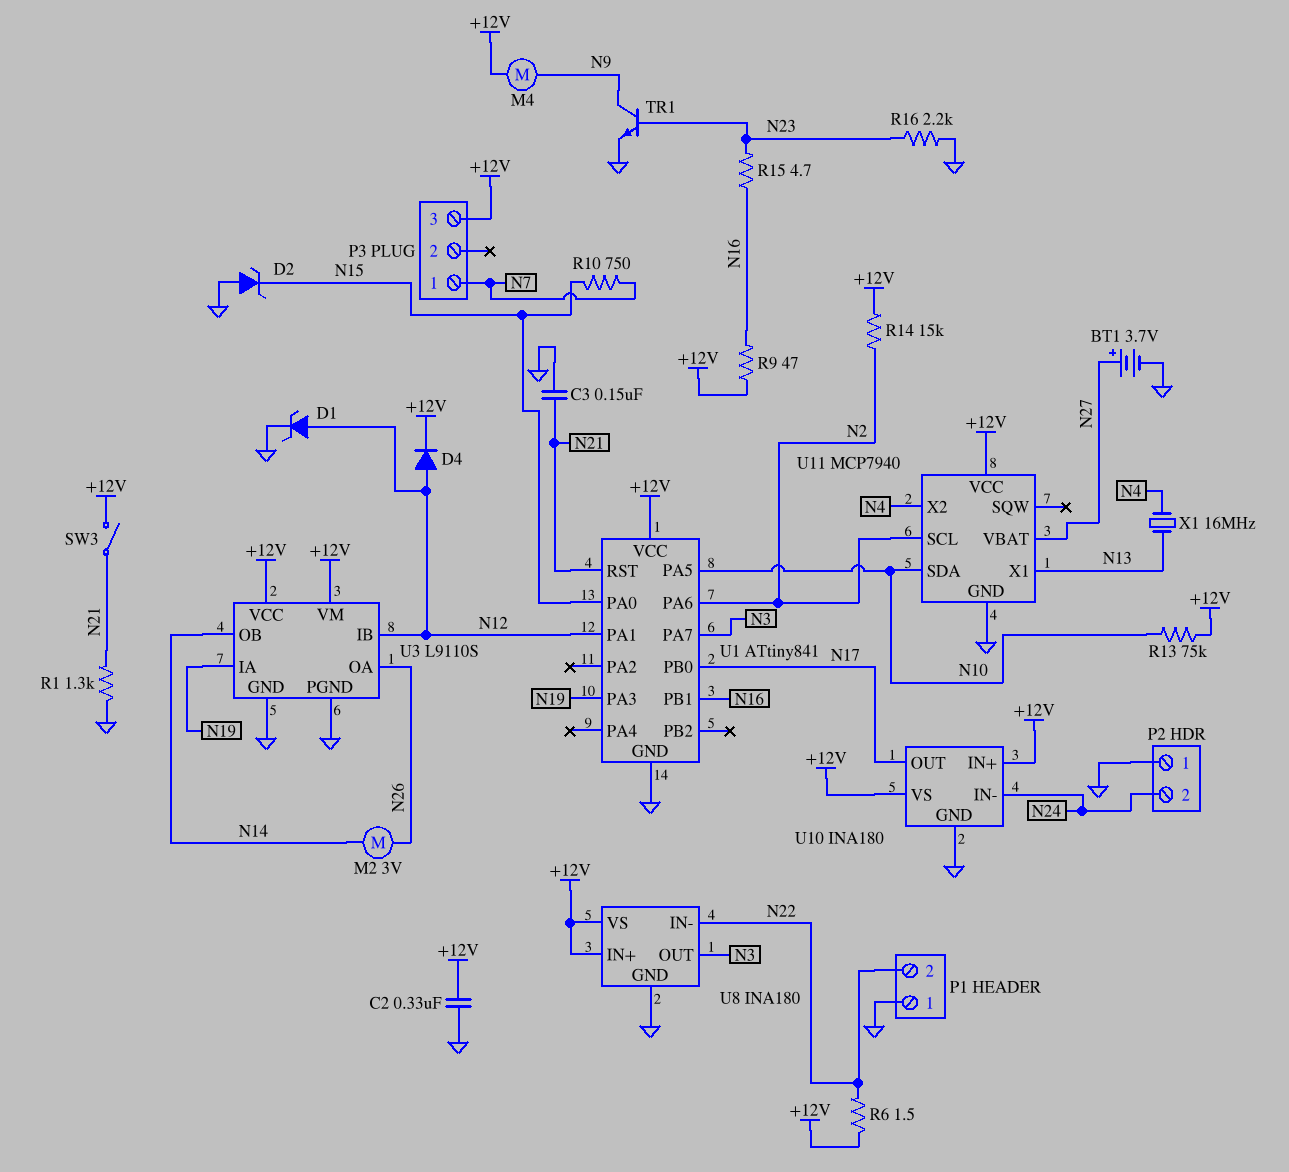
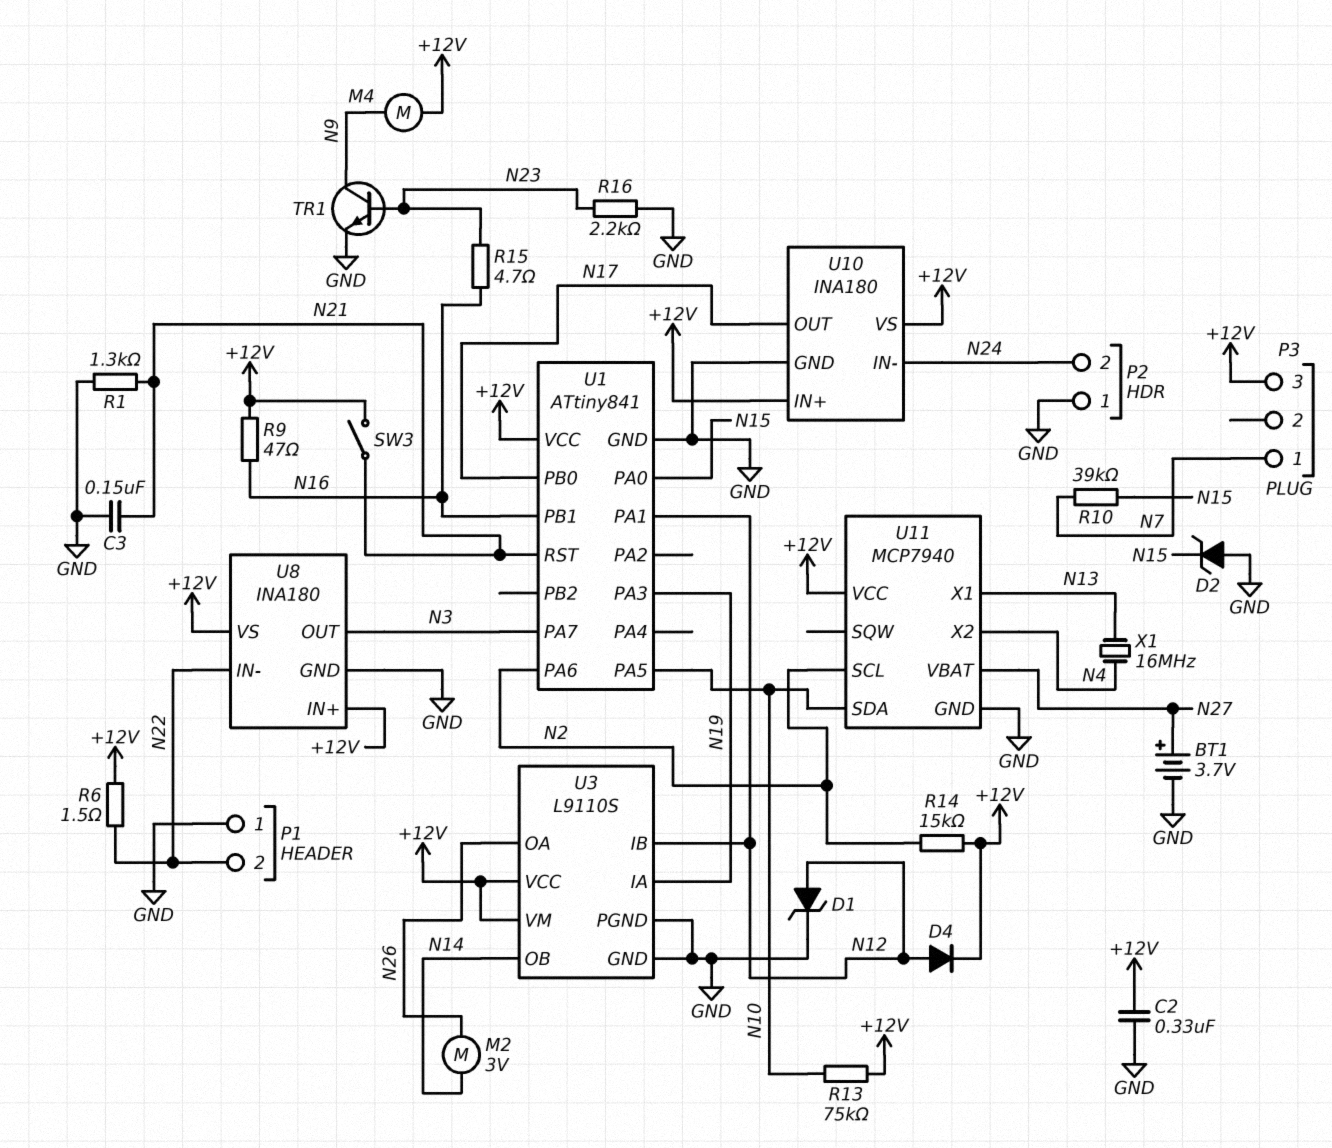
R10: 750 (N7, N15) -> 39k (N7, N15)

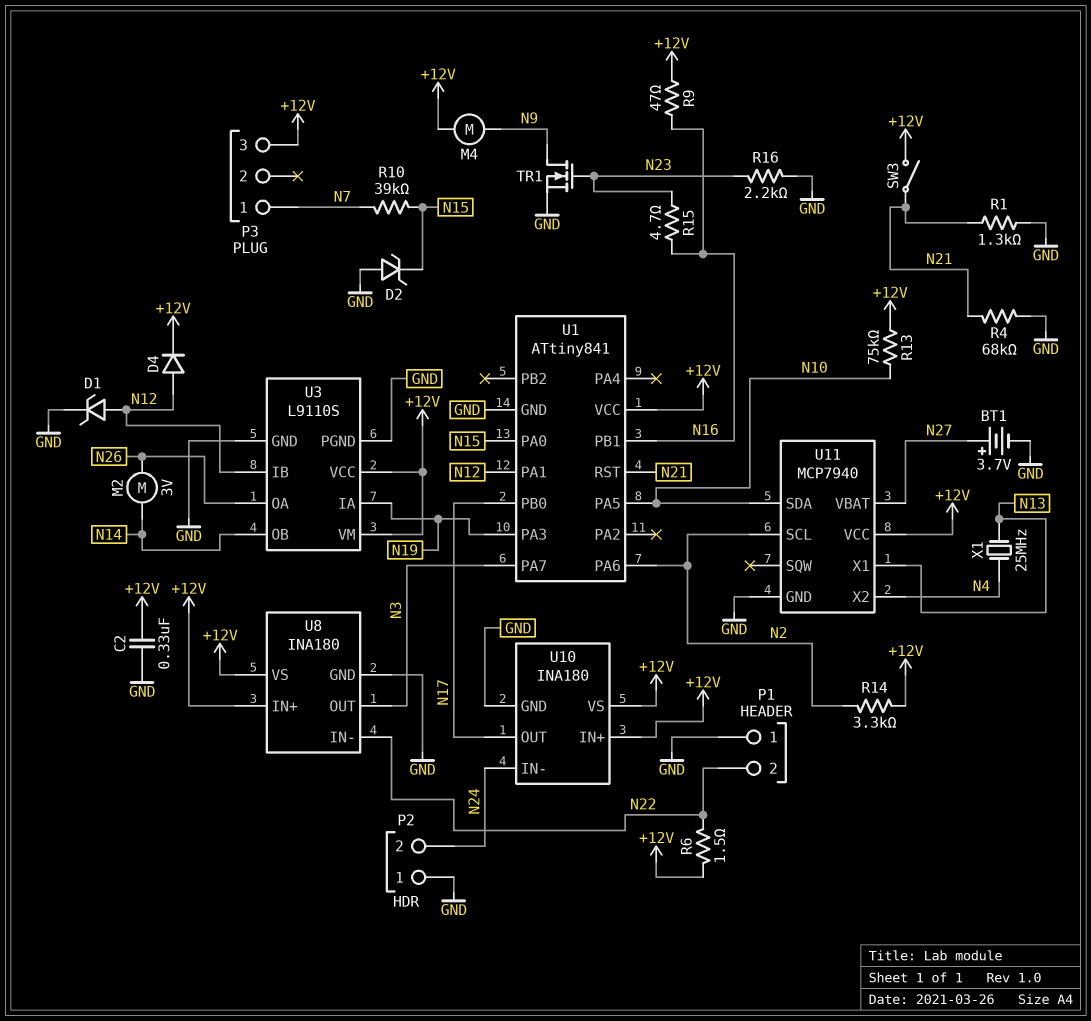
C3: 150nF (GND, N21) -> none
R4: none -> 68k (GND, N21)
R14: 15k (+12V, N2) -> 3.3k (+12V, N2)
TR1: NPN (B N23, C N9, E GND) -> NMOS (G N23, D N9, S GND)
X1: 16MHz (N4, N13) -> 25MHz (N4, N13)

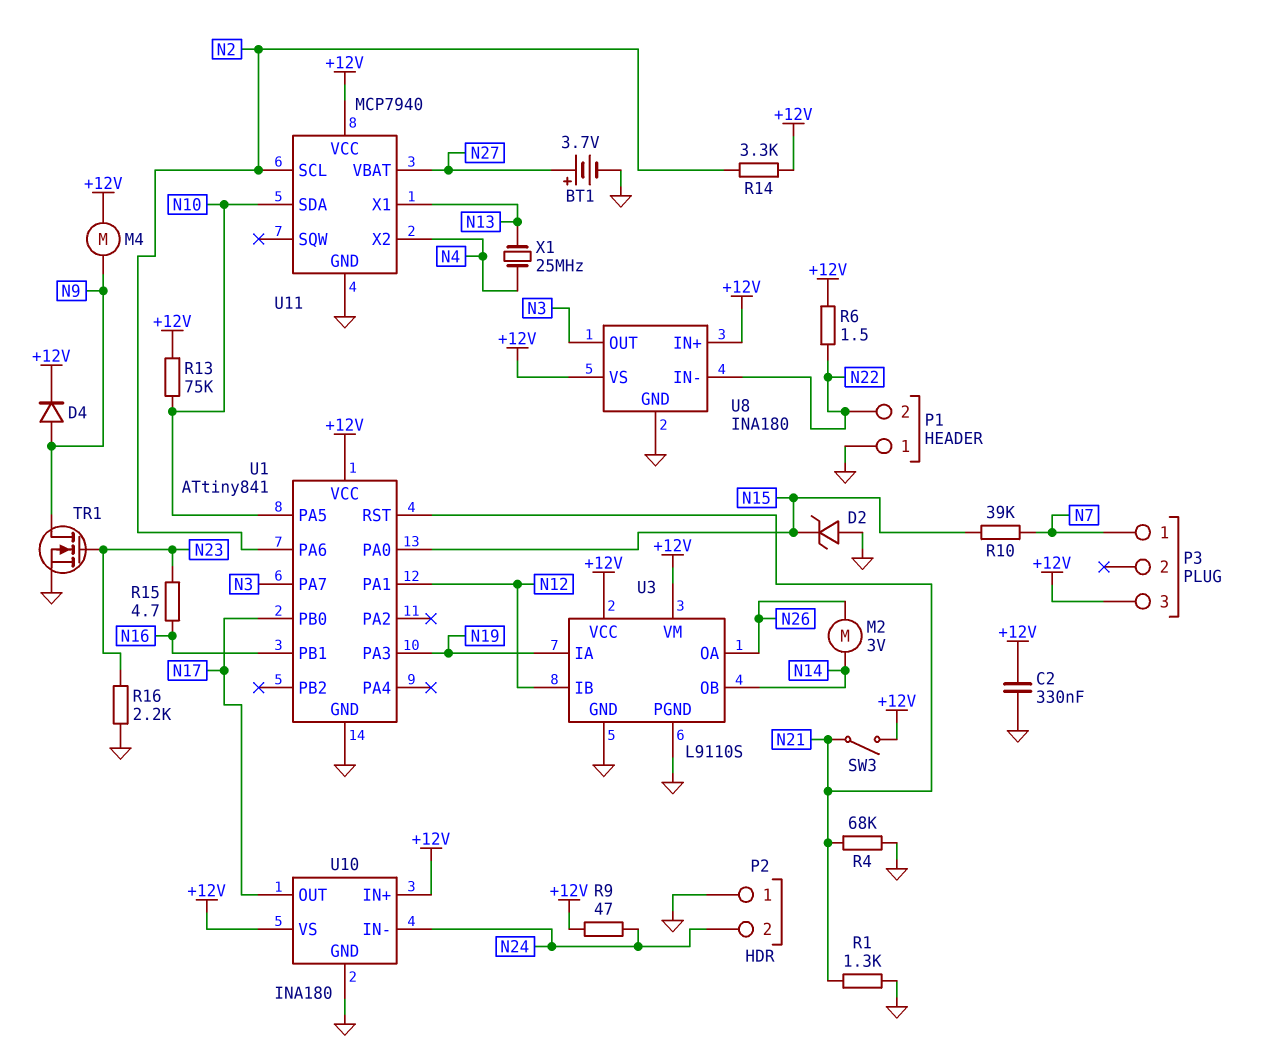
D1: zener (A N12, K GND) -> none
D4: diode (A N12, K +12V) -> diode (A N9, K +12V)
R9: 47 (+12V, N16) -> 47 (+12V, N24)

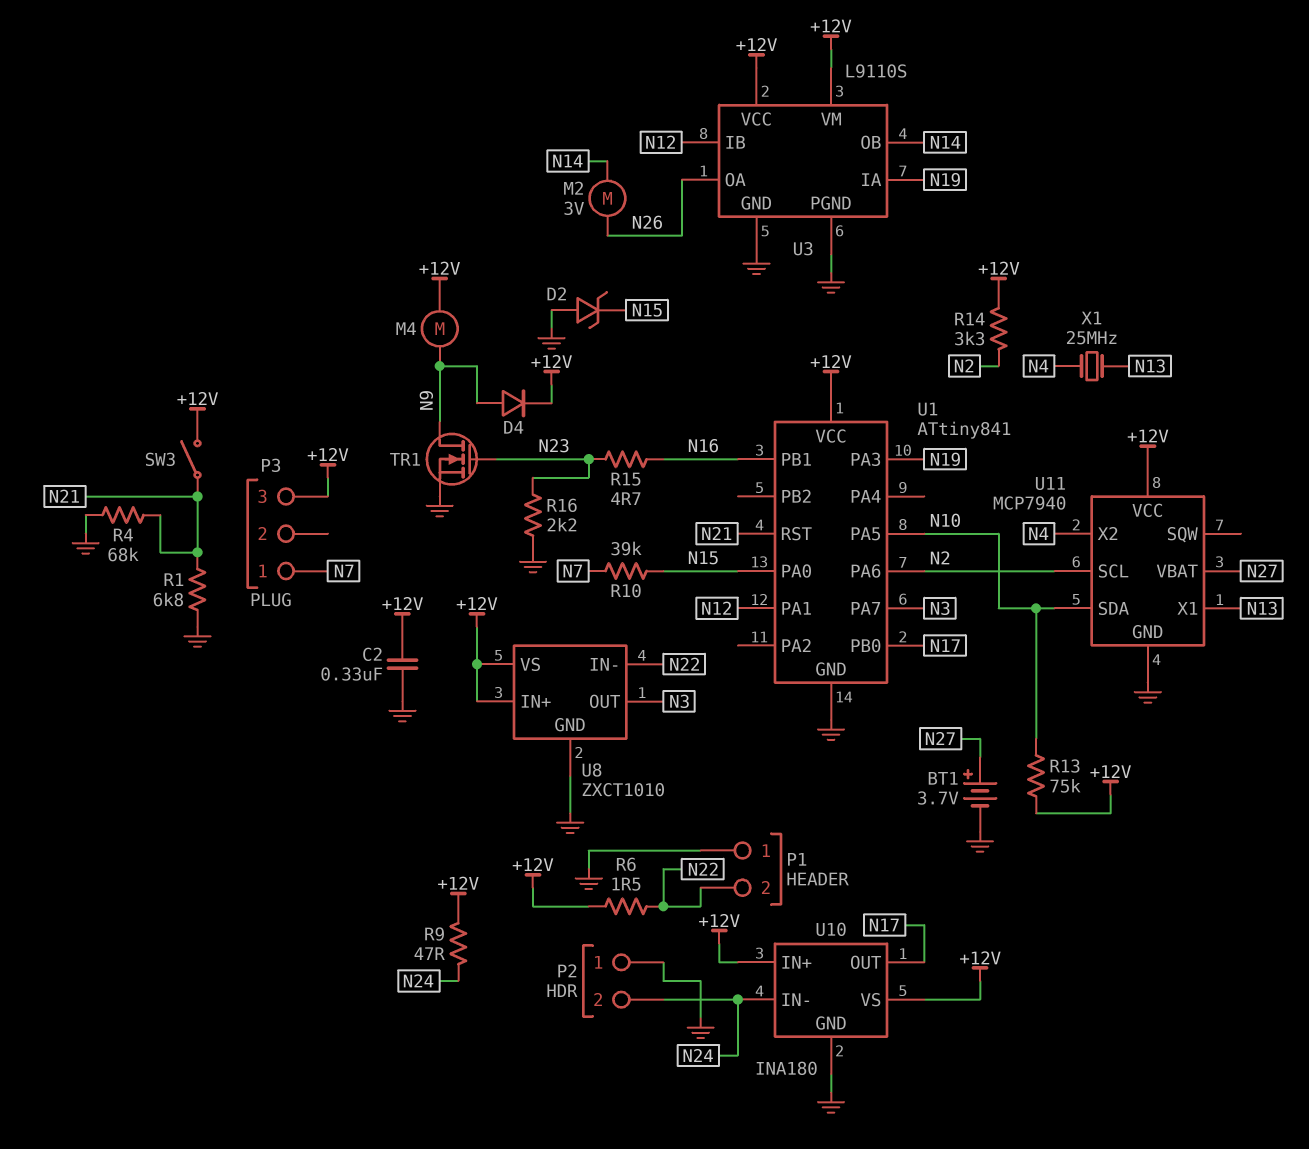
R1: 1.3k (GND, N21) -> 6.8k (GND, N21)
U8: INA180 -> ZXCT1010

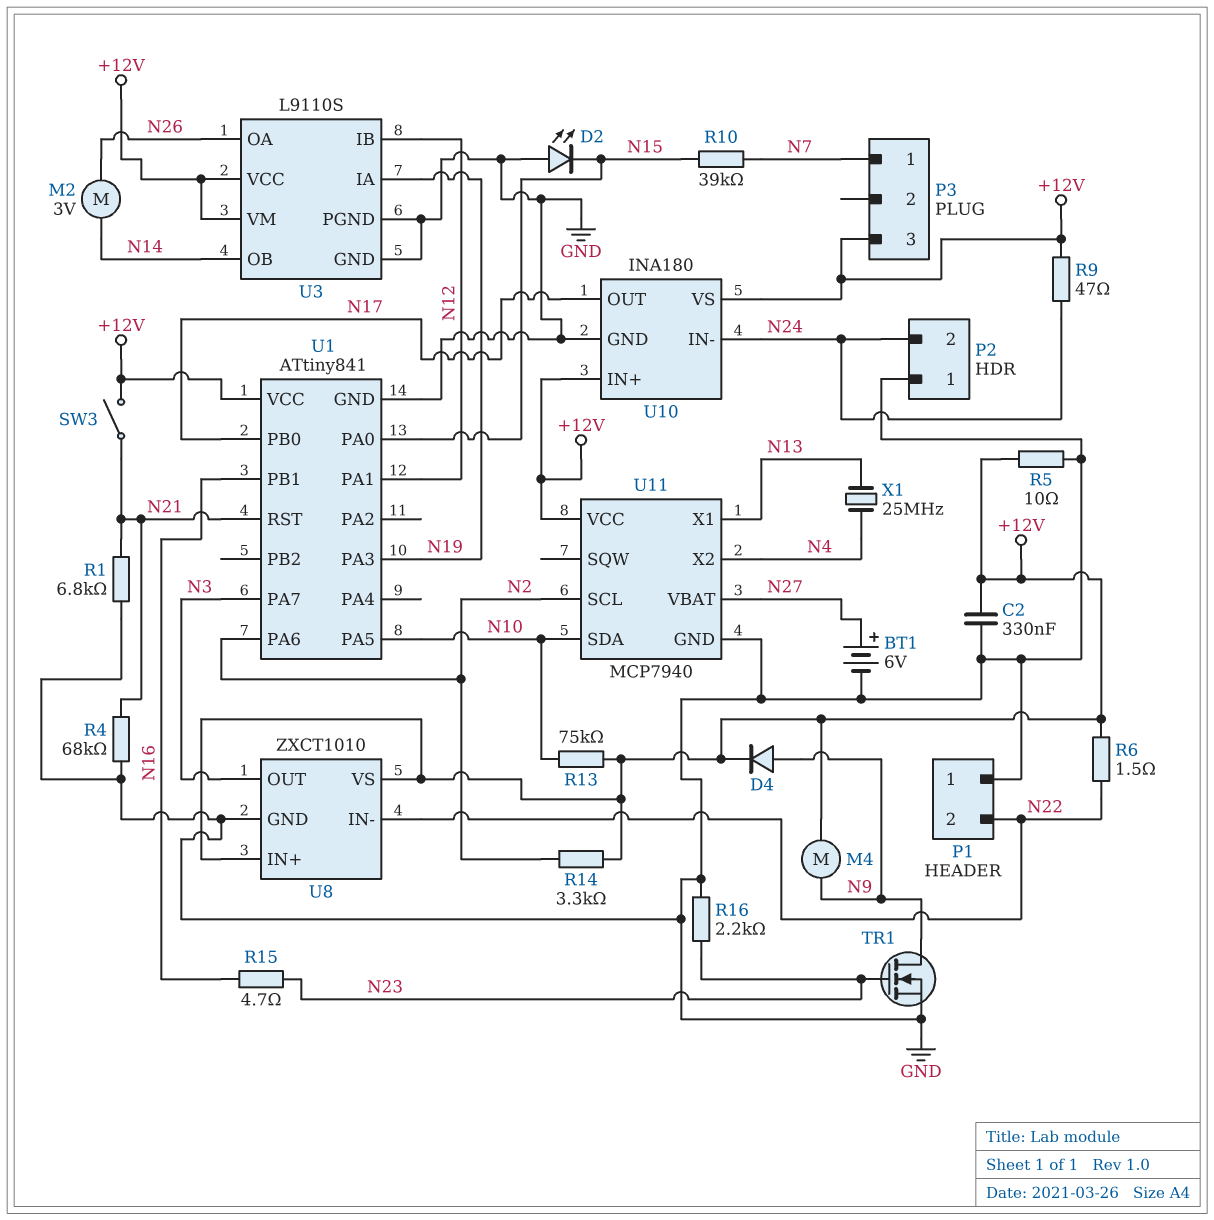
BT1: 3.7V (plus N27, minus GND) -> 6V (plus N27, minus GND)
D2: zener (A GND, K N15) -> LED (A GND, K N15)
R5: none -> 10 (+12V, GND)

